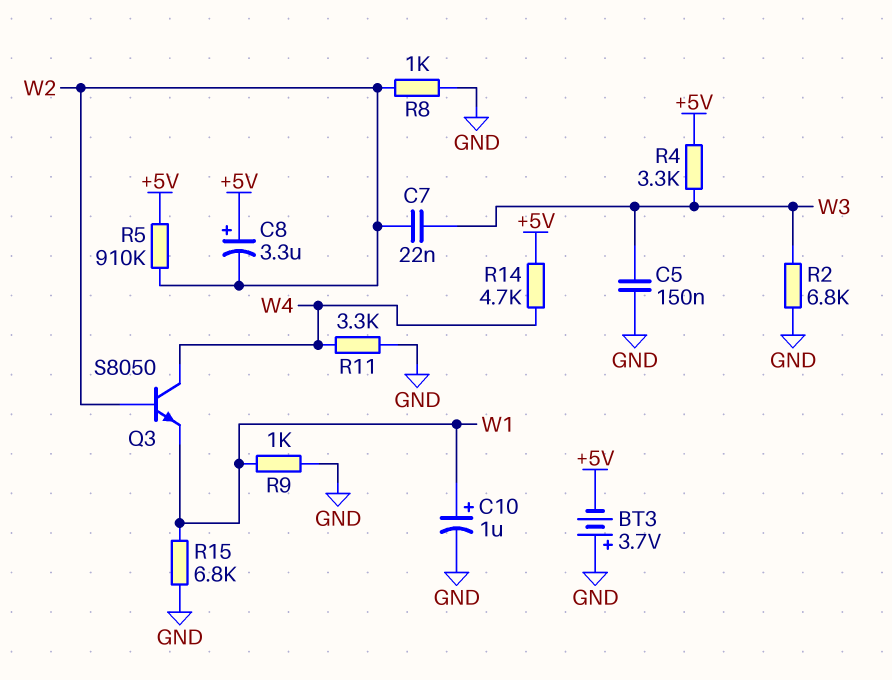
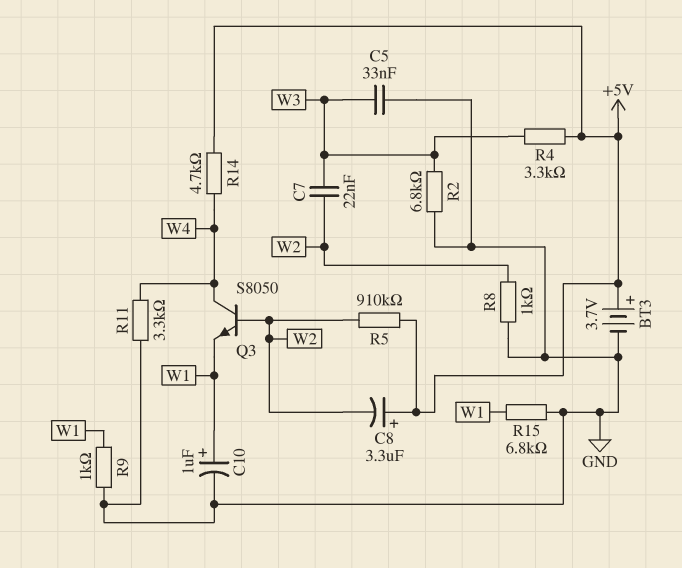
BT3: 3.7V (plus GND, minus +5V) -> 3.7V (plus +5V, minus GND)
C5: 150nF (GND, W3) -> 33nF (GND, W3)

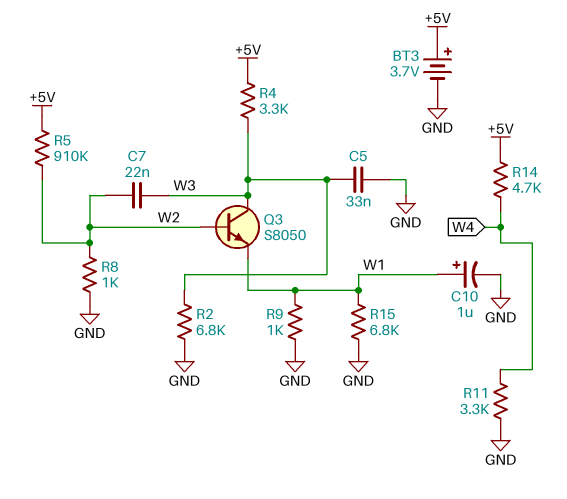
C8: 3.3uF (plus +5V, minus W2) -> none
Q3: NPN S8050 (B W2, C W4, E W1) -> NPN S8050 (B W2, C W3, E W1)

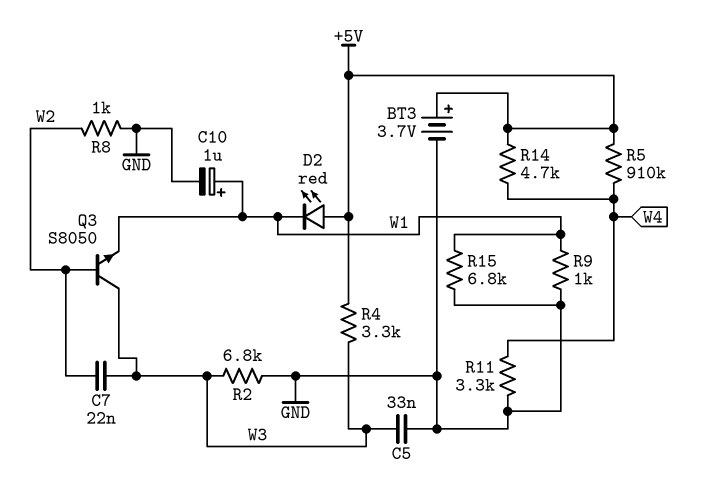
D2: none -> LED red (A +5V, K W1)
R5: 910k (+5V, W2) -> 910k (+5V, W4)

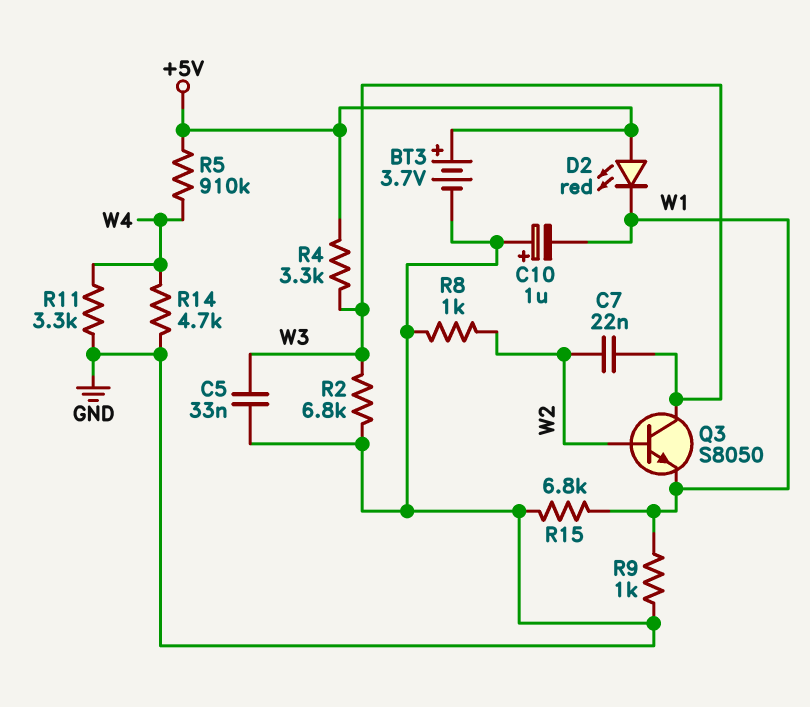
C10: 1uF (plus W1, minus GND) -> 1uF (plus GND, minus W1)
R14: 4.7k (+5V, W4) -> 4.7k (GND, W4)

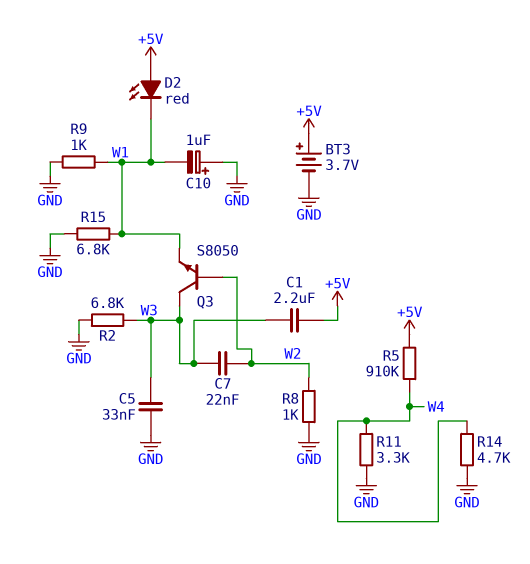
C1: none -> 2.2uF (+5V, W3)
R4: 3.3k (+5V, W3) -> none

